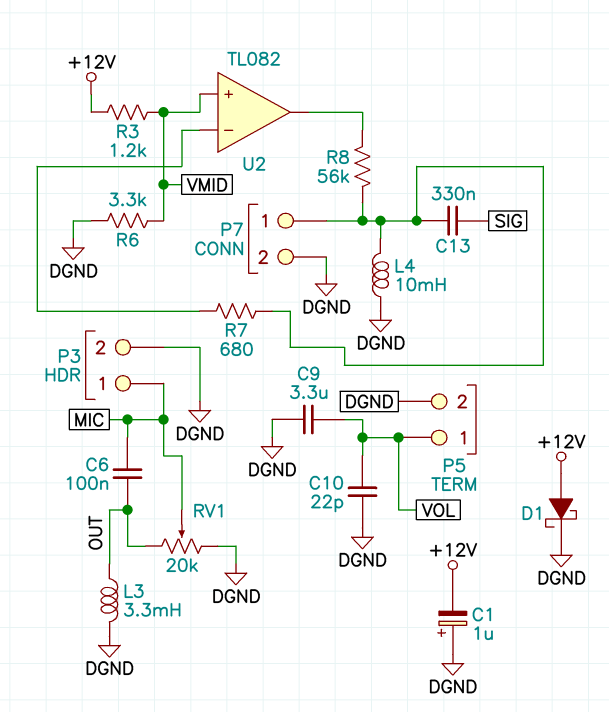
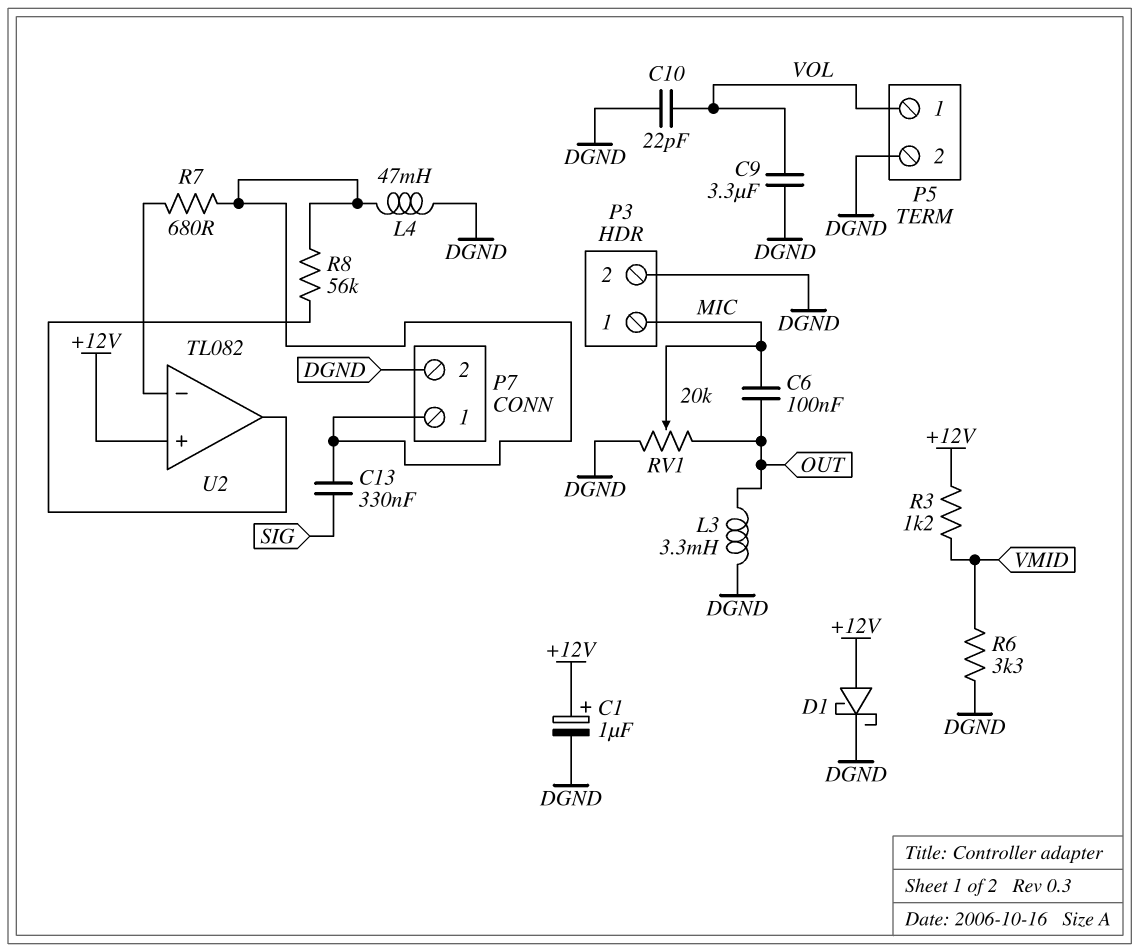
C1: 1uF (plus DGND, minus +12V) -> 1uF (plus +12V, minus DGND)
L4: 10mH (DGND, P7/1) -> 47mH (DGND, P7/1)
U2 pin in+: VMID -> +12V

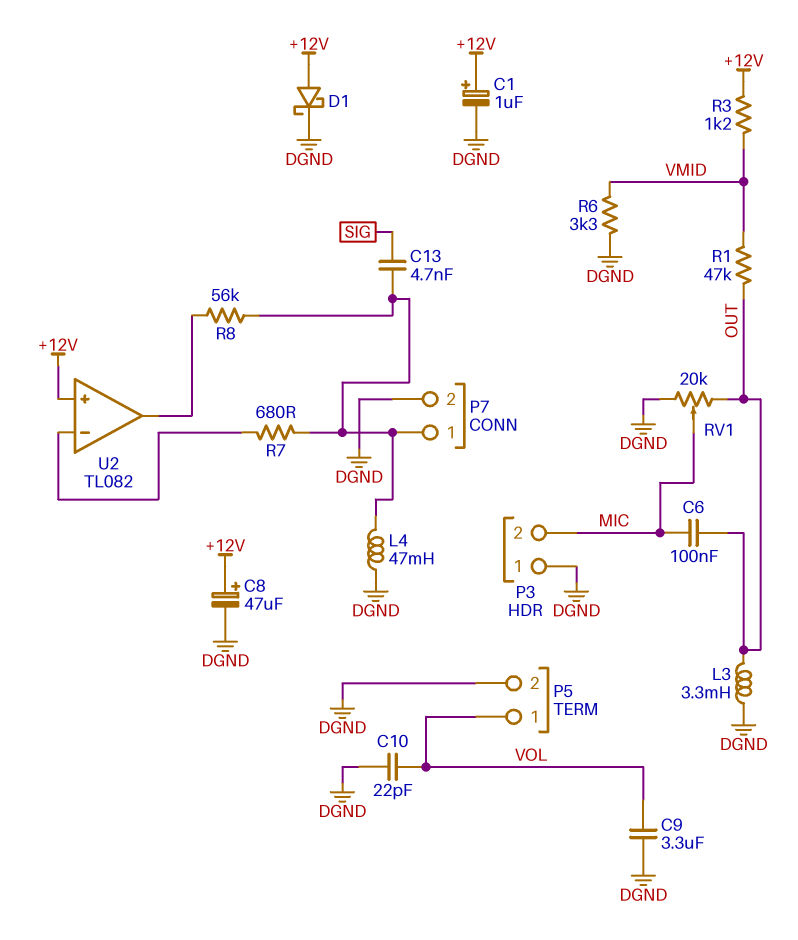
C8: none -> 47uF (plus +12V, minus DGND)
C13: 330nF (P7/1, SIG) -> 4.7nF (P7/1, SIG)
P3 pin 1: MIC -> DGND
P3 pin 2: DGND -> MIC
R1: none -> 47k (OUT, VMID)

